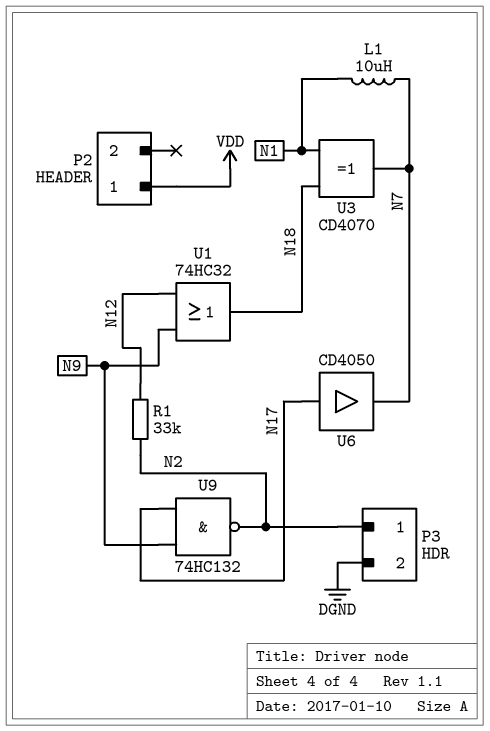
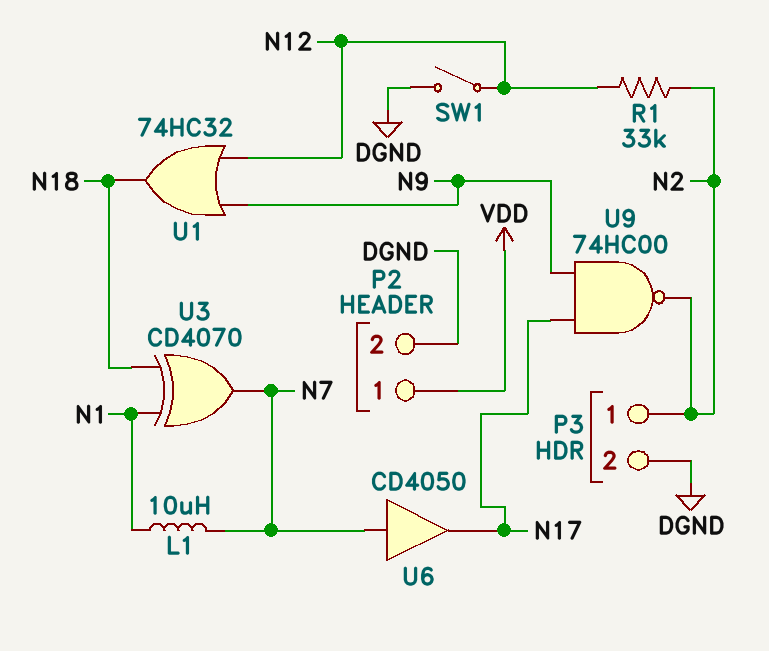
P2 pin 2: none -> DGND
SW1: none -> switch (DGND, N12)
U6: buffer CD4050 (in N17, out N7) -> buffer CD4050 (in N7, out N17)
U9: NAND 74HC132 (in N9, in N17, out N2) -> NAND 74HC00 (in N9, in N17, out N2)

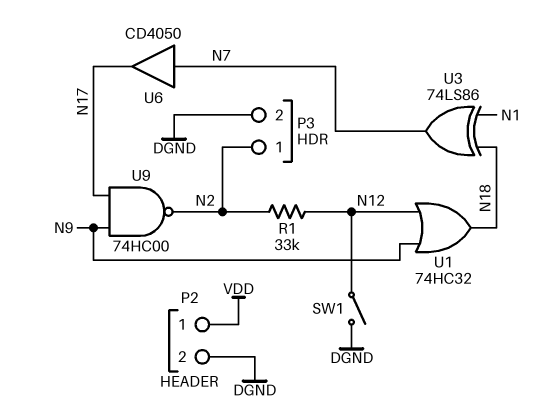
L1: 10uH (N1, N7) -> none
U3: XOR CD4070 (in N1, in N18, out N7) -> XOR 74LS86 (in N1, in N18, out N7)

